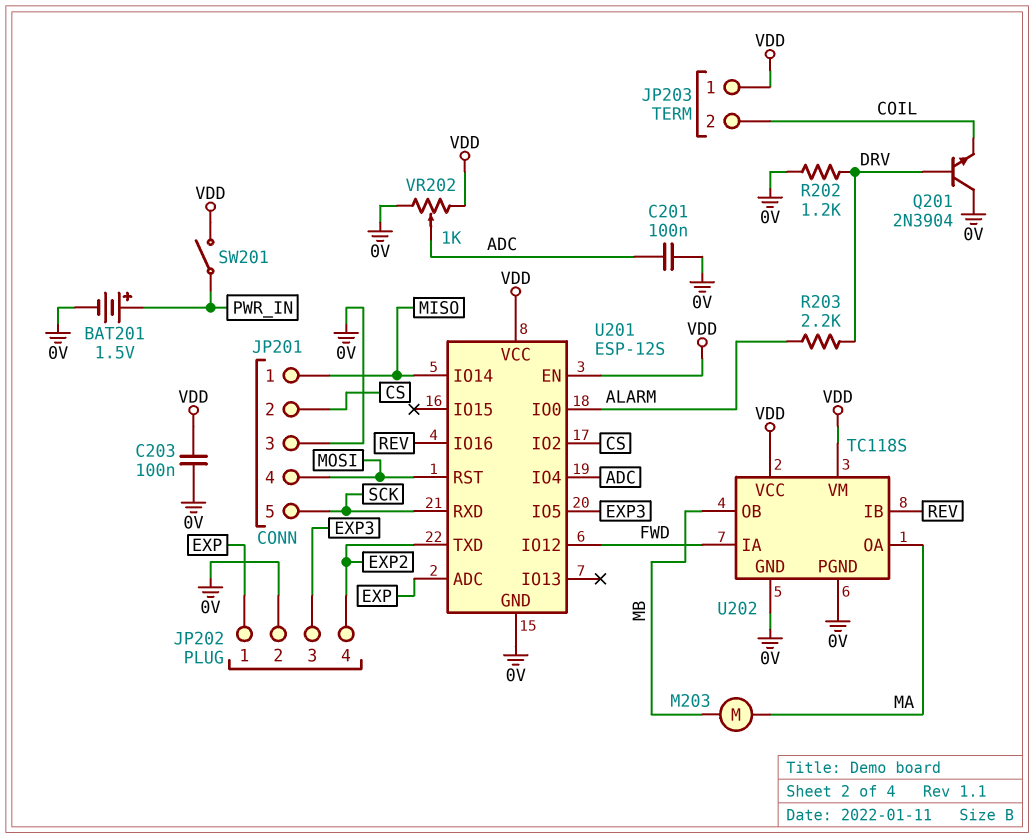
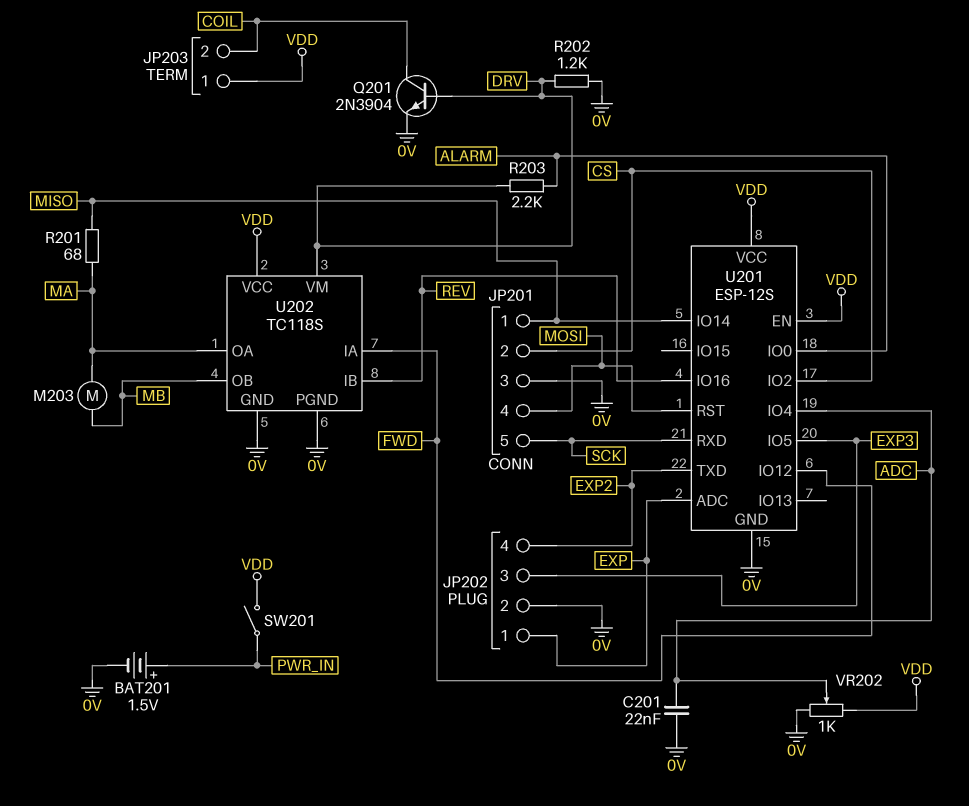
C201: 100nF (0V, ADC) -> 22nF (0V, ADC)
C203: 100nF (0V, VDD) -> none
Q201: NPN 2N3904 (B DRV, C 0V, E COIL) -> NPN 2N3904 (B DRV, C COIL, E 0V)
R201: none -> 68 (MA, MISO)
U202 pin VM: VDD -> DRV

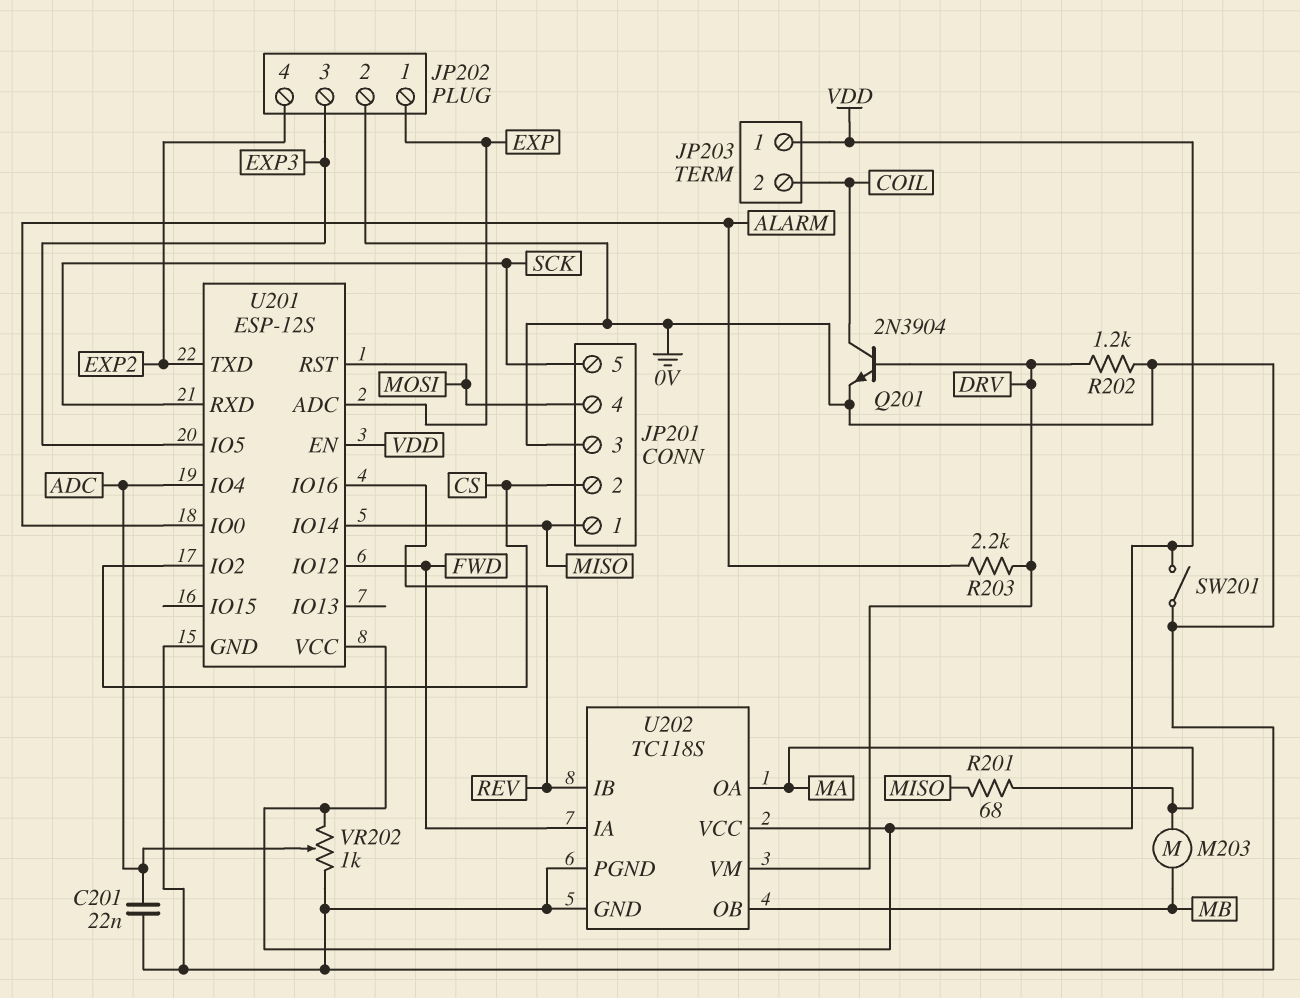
BAT201: 1.5V (plus PWR_IN, minus 0V) -> none
SW201: switch (PWR_IN, VDD) -> switch (0V, VDD)

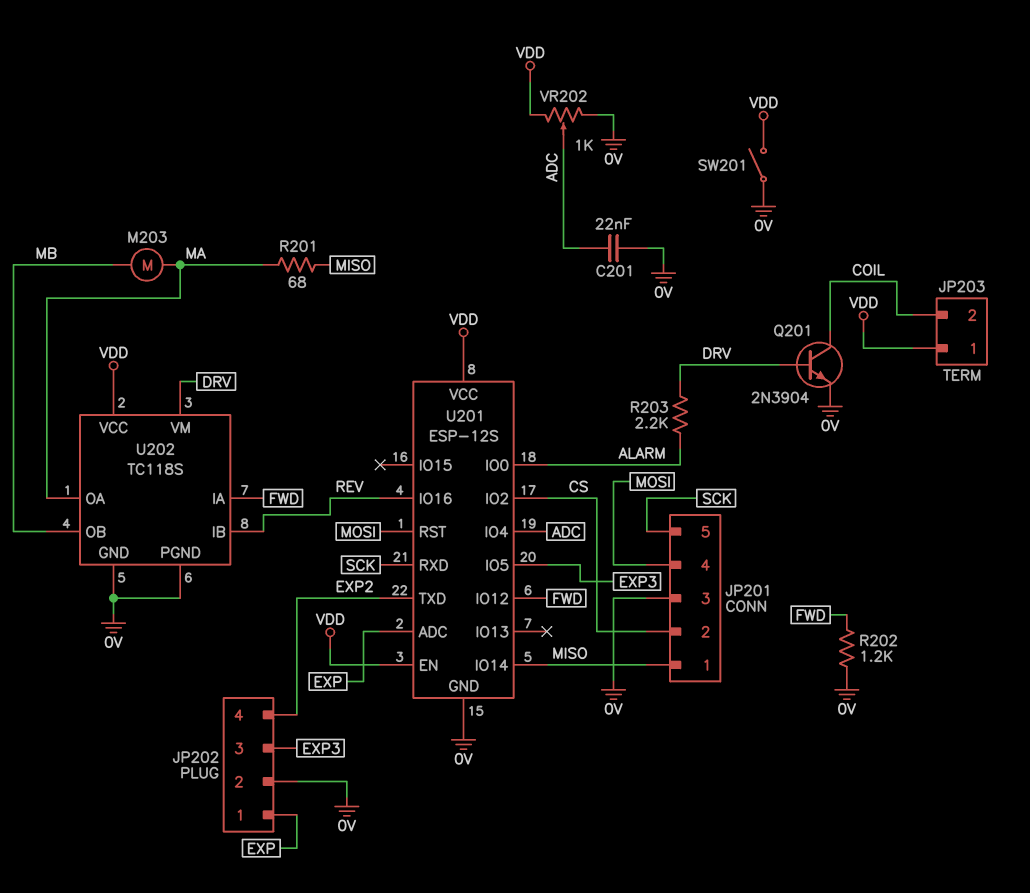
R202: 1.2k (0V, DRV) -> 1.2k (0V, FWD)

